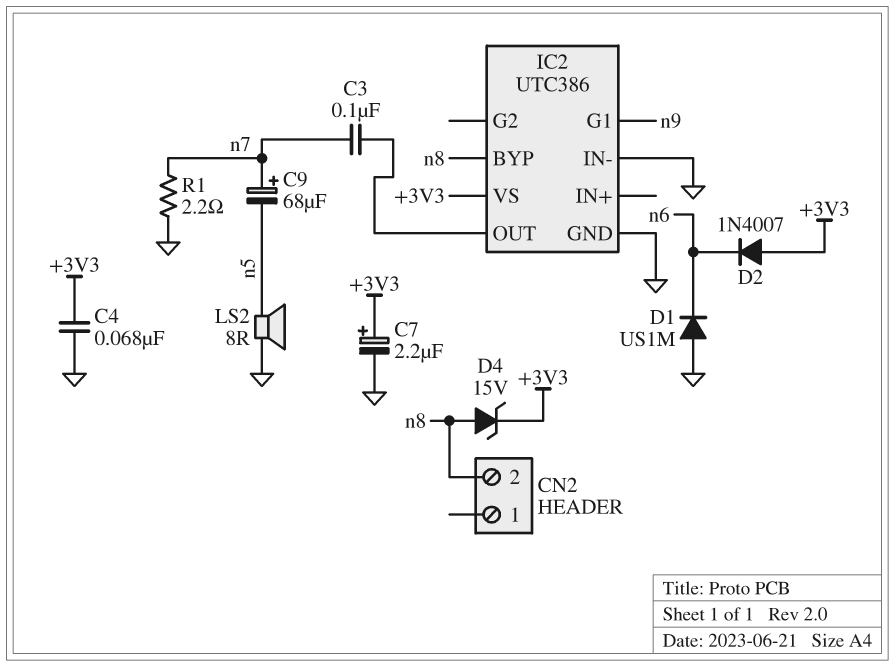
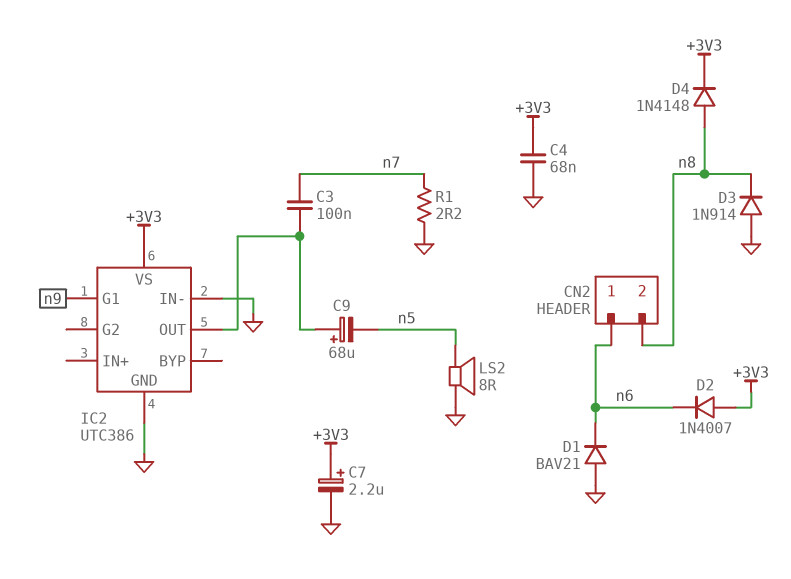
C9: 68uF (plus n7, minus n5) -> 68uF (plus IC2/OUT, minus n5)
CN2 pin 1: none -> n6
D1: diode US1M (A GND, K n6) -> diode BAV21 (A GND, K n6)
D3: none -> diode 1N914 (A GND, K n8)
D4: zener 15V (A n8, K +3V3) -> diode 1N4148 (A n8, K +3V3)
IC2 pin BYP: n8 -> none

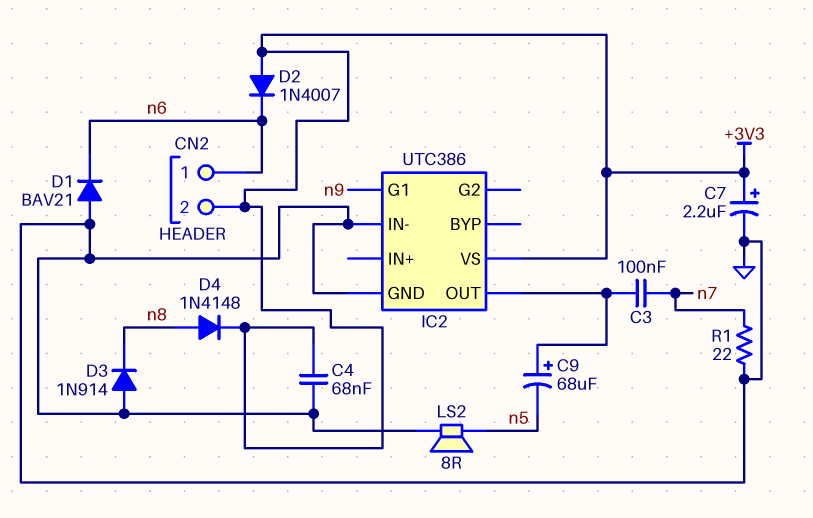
CN2 pin 2: n8 -> +3V3
R1: 2.2 (GND, n7) -> 22 (GND, n7)

